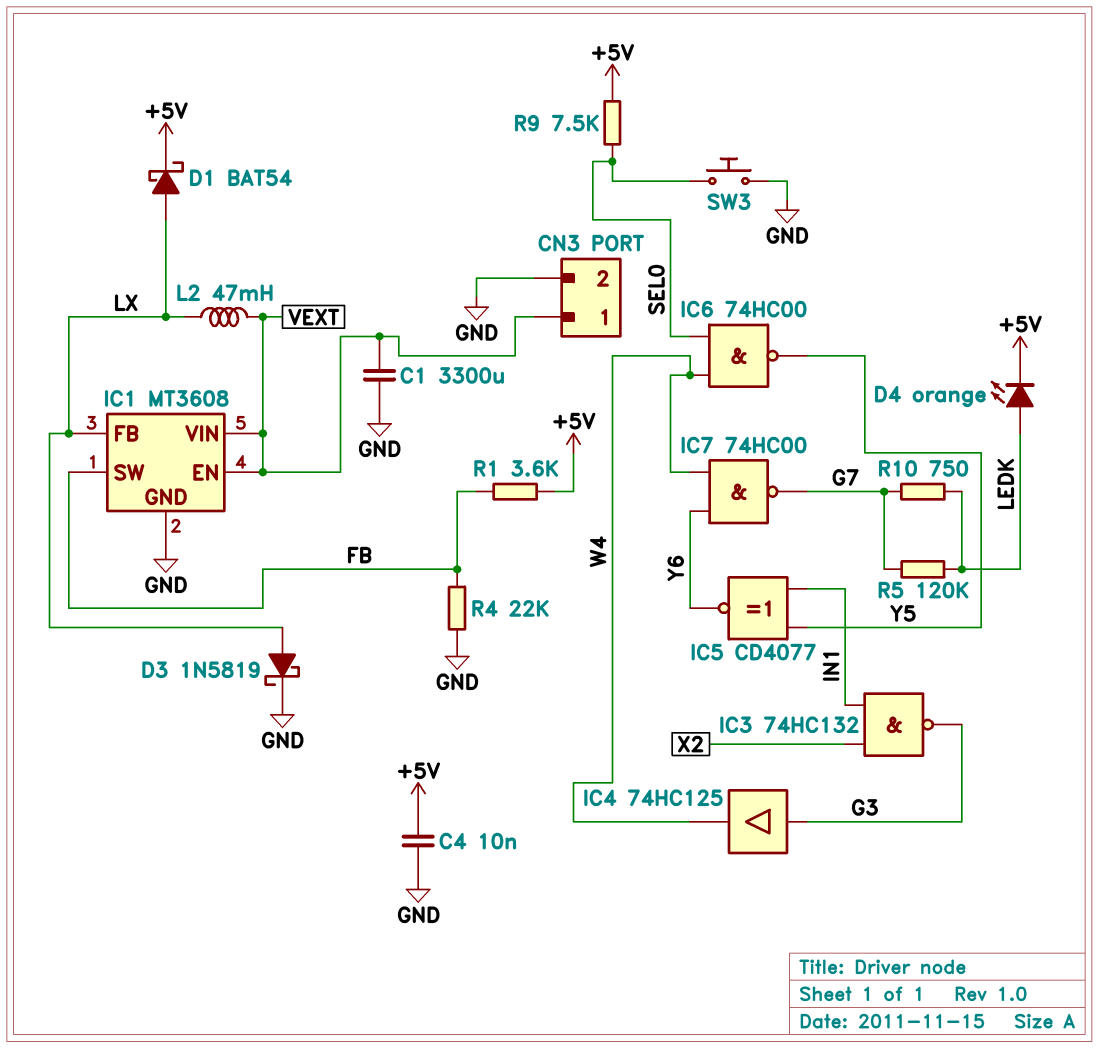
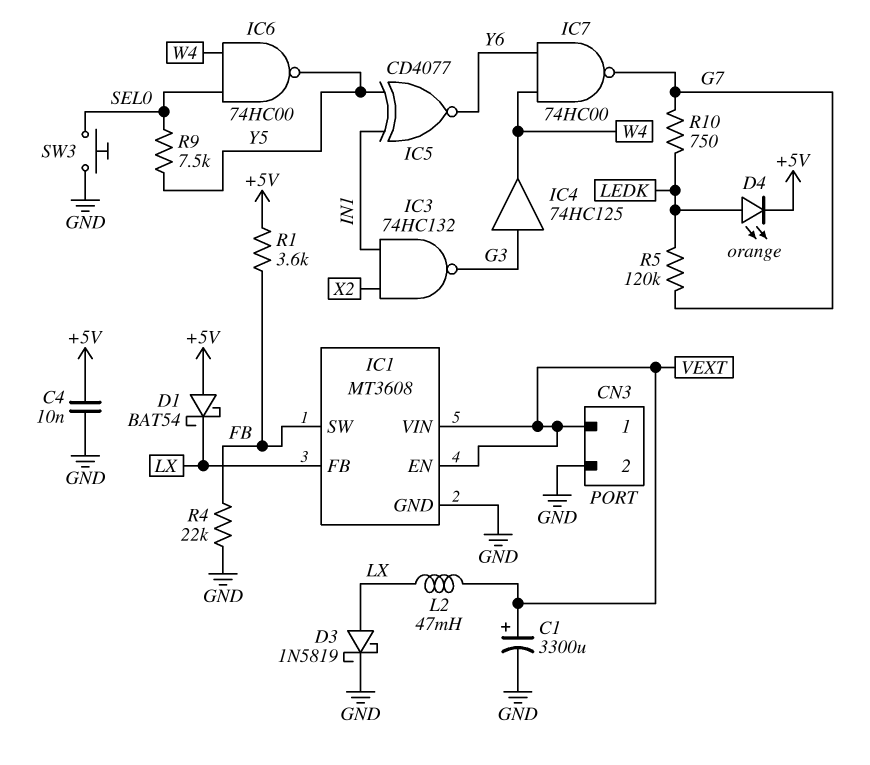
C1: 3300uF (GND, VEXT) -> 3300uF (plus VEXT, minus GND)
D1: schottky BAT54 (A LX, K +5V) -> schottky BAT54 (A +5V, K LX)
R9: 7.5k (+5V, SEL0) -> 7.5k (SEL0, Y5)

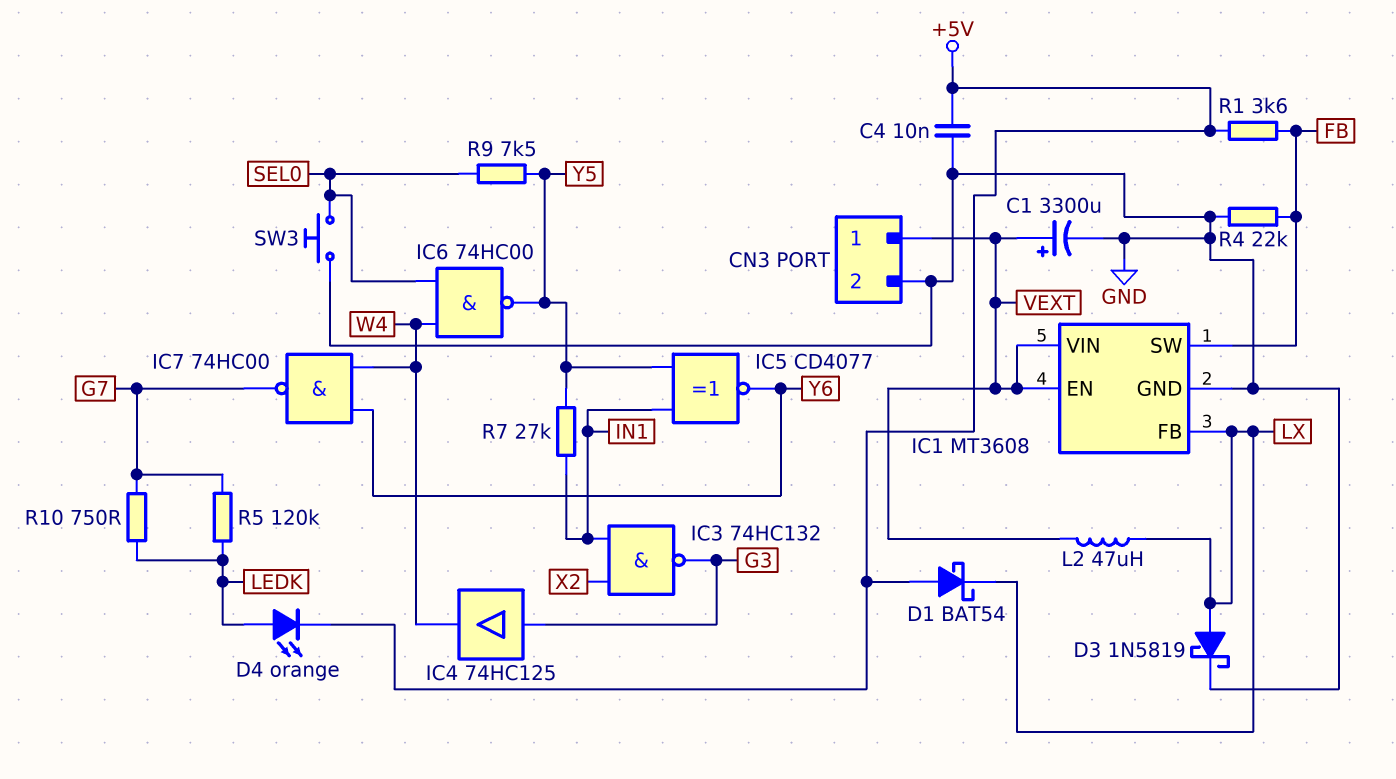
L2: 47mH (LX, VEXT) -> 47uH (LX, VEXT)
R7: none -> 27k (IN1, Y5)

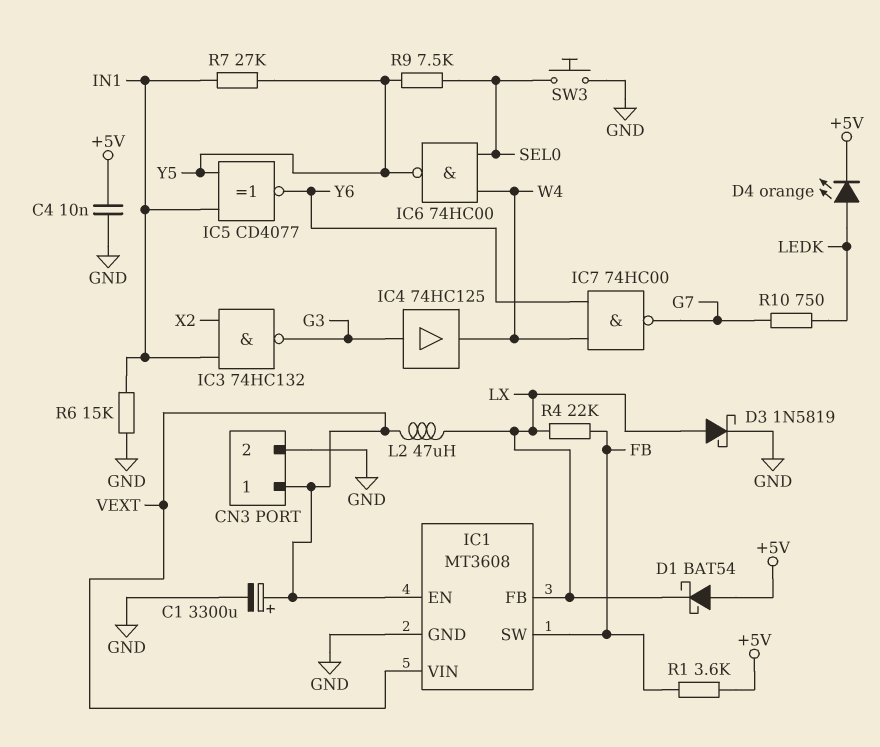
R4: 22k (FB, GND) -> 22k (FB, LX)
R5: 120k (G7, LEDK) -> none
R6: none -> 15k (GND, IN1)

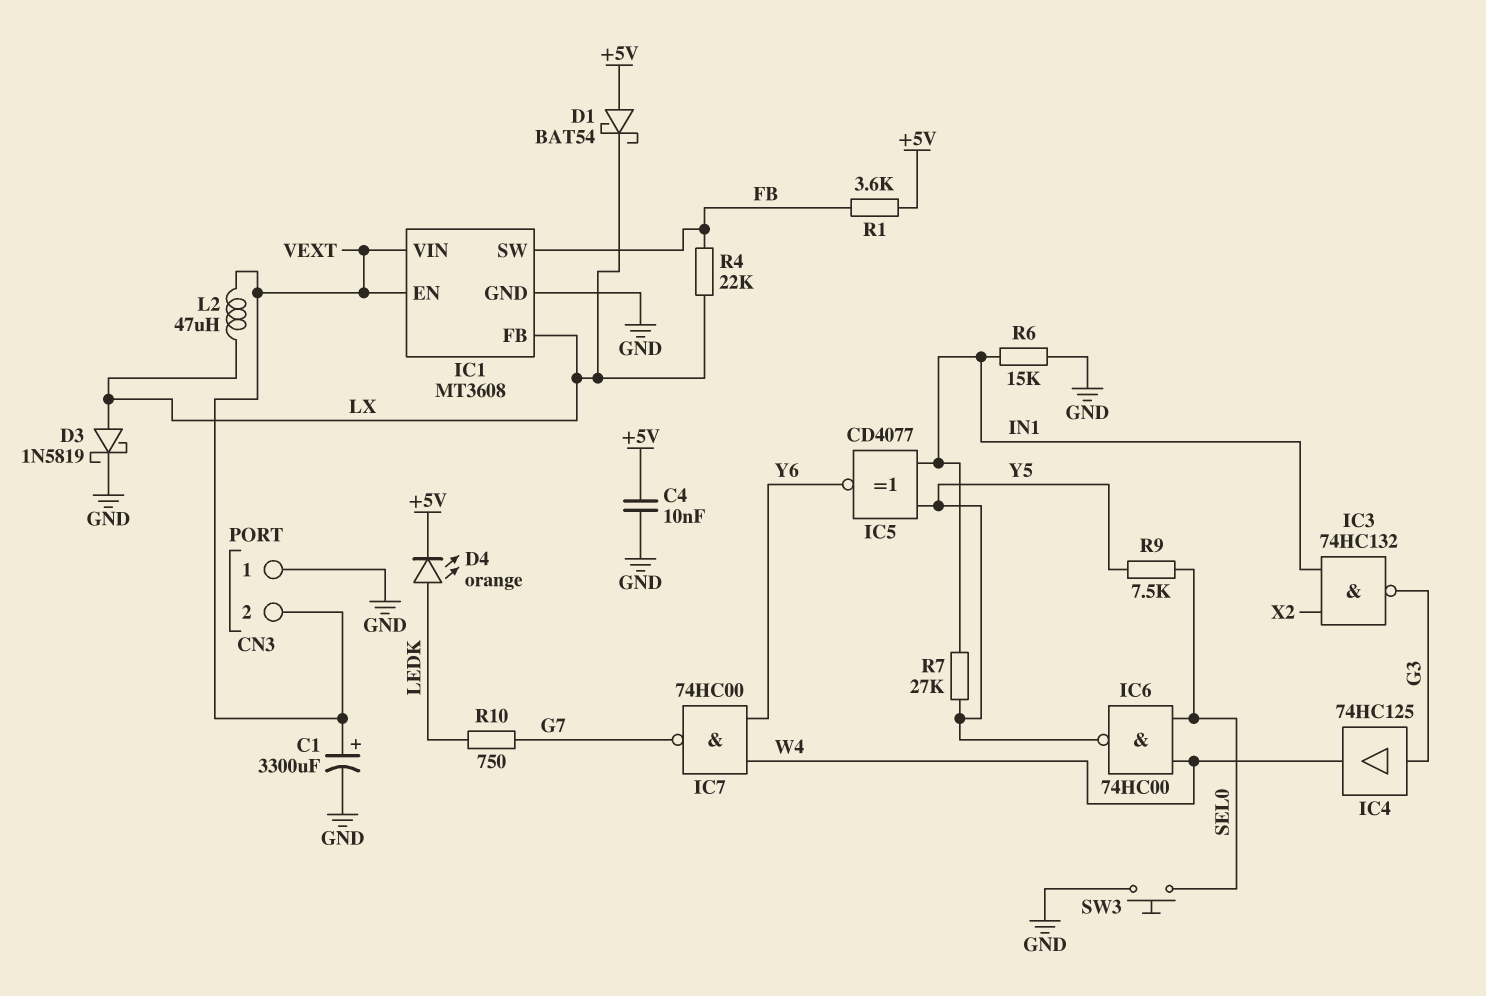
CN3 pin 1: VEXT -> GND
CN3 pin 2: GND -> VEXT

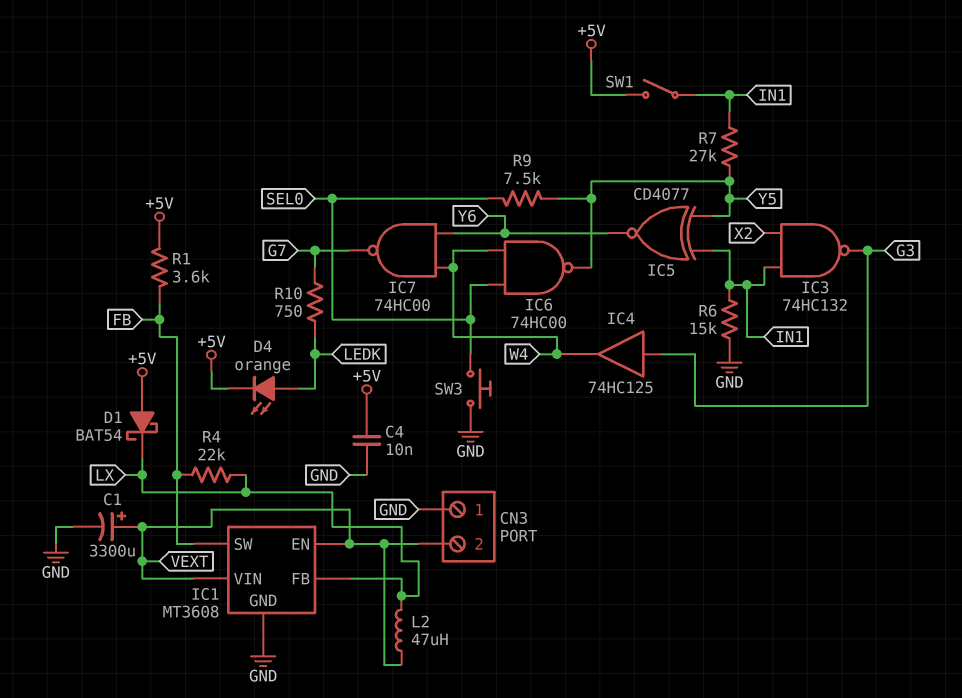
D3: schottky 1N5819 (A LX, K GND) -> none
SW1: none -> switch (+5V, IN1)

